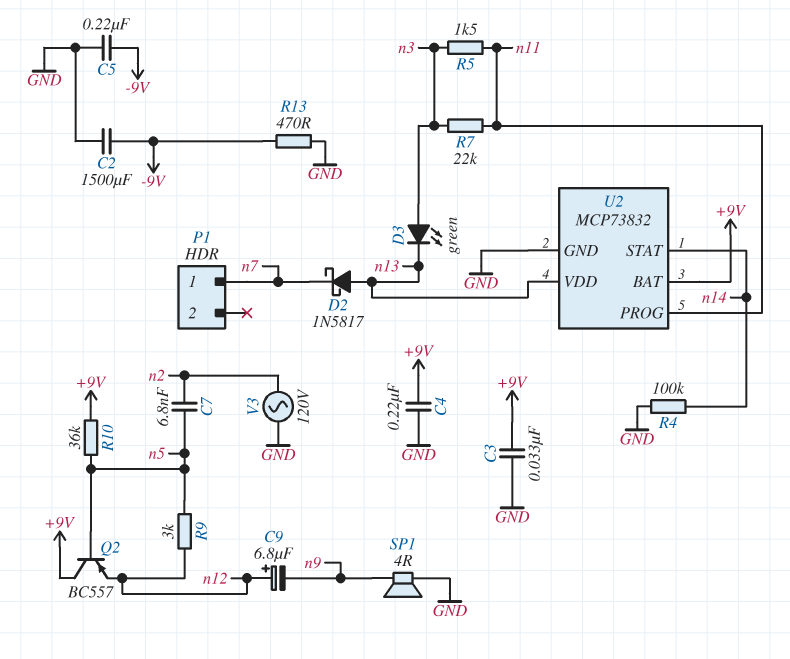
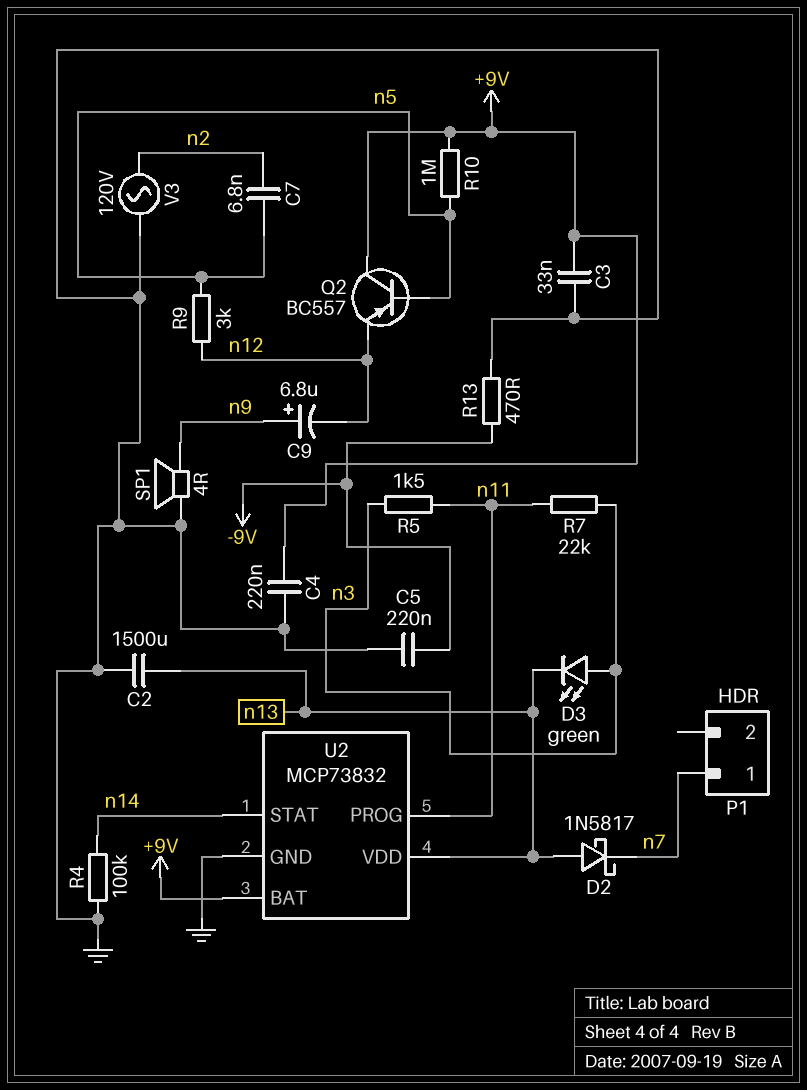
C2: 1500uF (-9V, GND) -> 1500uF (GND, n13)
C9: 6.8uF (plus n12, minus n9) -> 6.8uF (plus n9, minus n12)
R10: 36k (+9V, n5) -> 1M (+9V, n5)

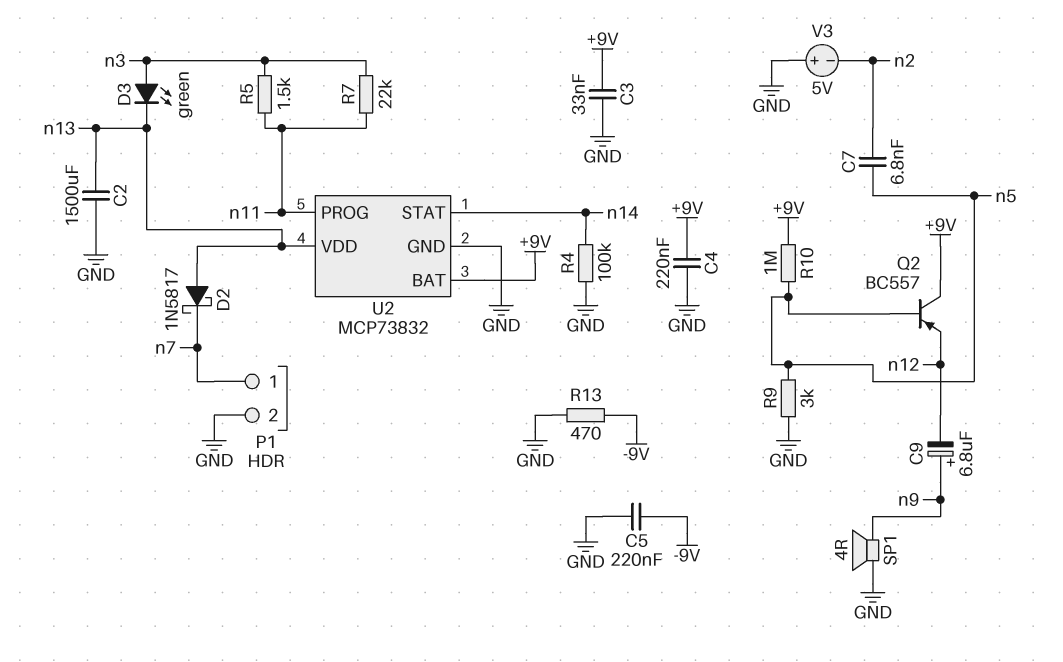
P1 pin 2: none -> GND
R9: 3k (n5, n12) -> 3k (GND, n5)
V3: AC 120V (GND, n2) -> 5V (plus GND, minus n2)

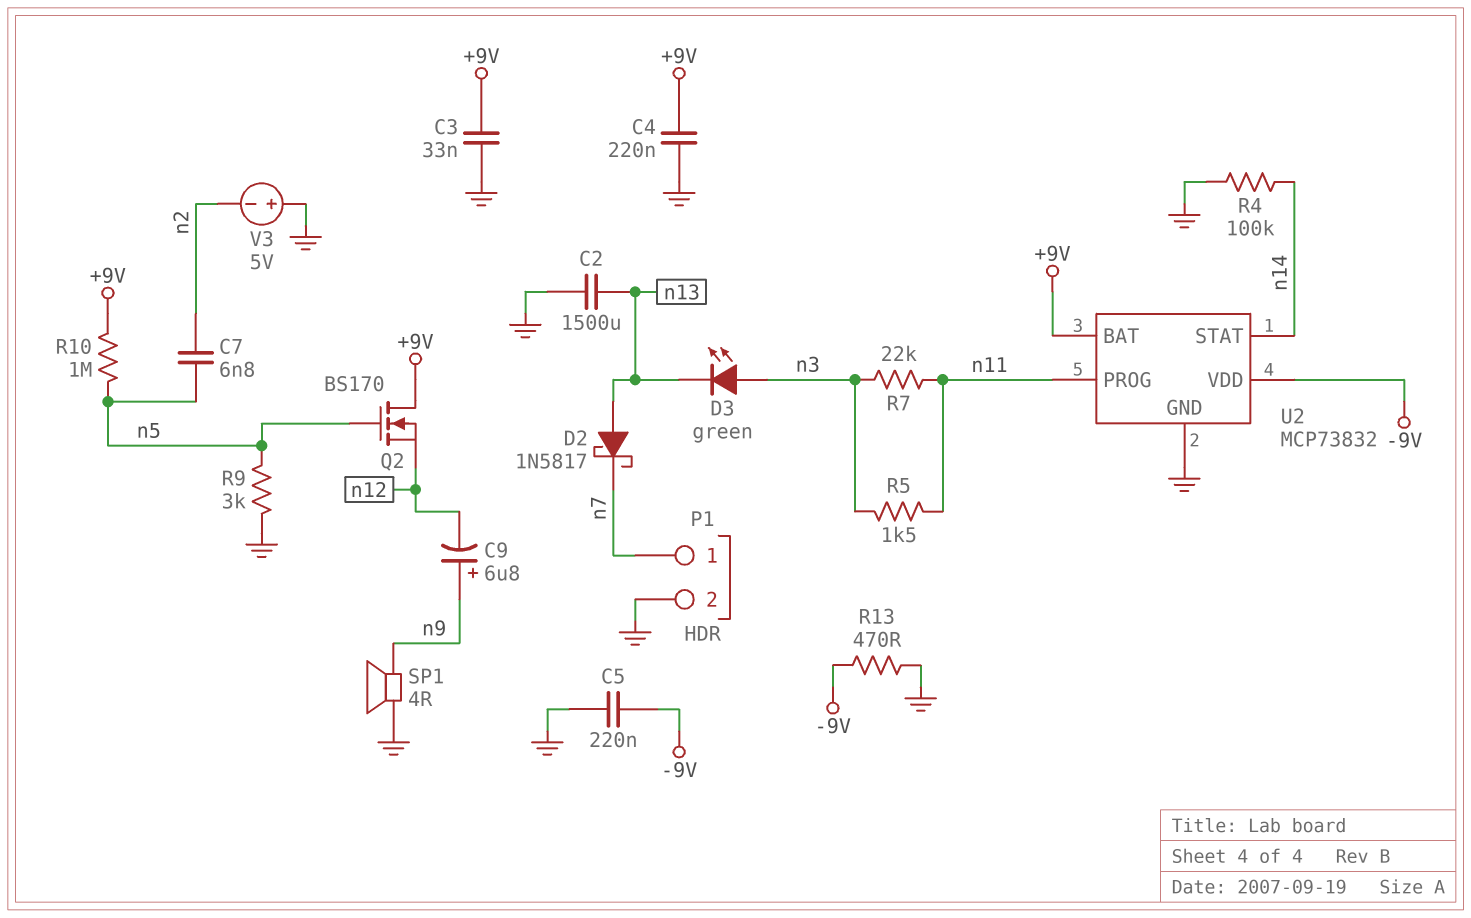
Q2: PNP BC557 (B n5, C +9V, E n12) -> NMOS BS170 (G n5, D +9V, S n12)
U2 pin VDD: n13 -> -9V

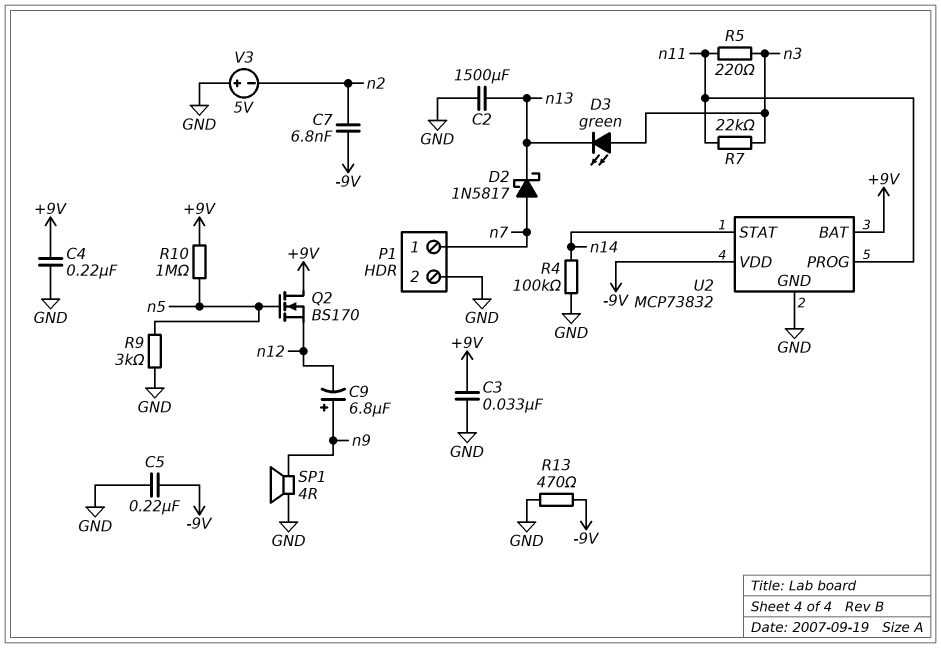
C7: 6.8nF (n2, n5) -> 6.8nF (-9V, n2)
D2: schottky 1N5817 (A n13, K n7) -> schottky 1N5817 (A n7, K n13)
R5: 1.5k (n3, n11) -> 220 (n3, n11)

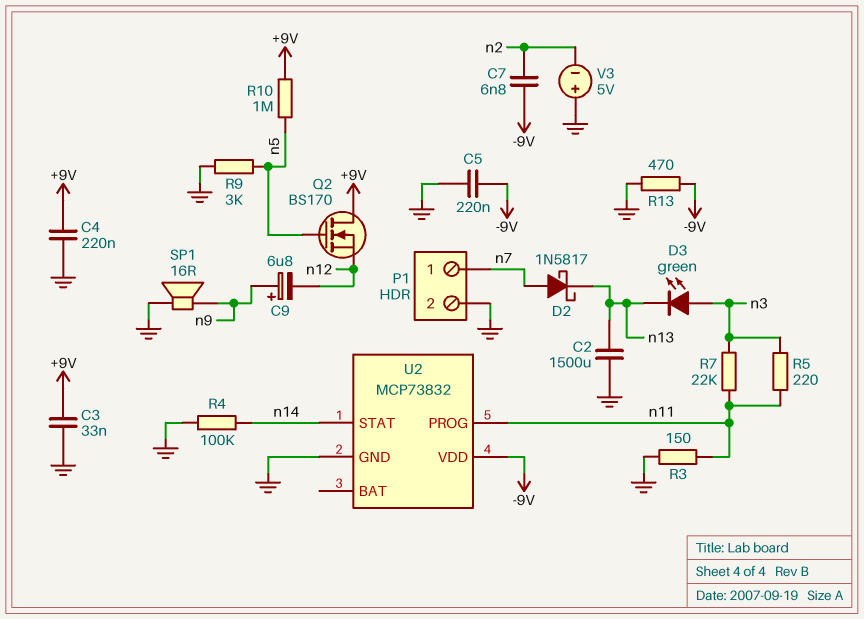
R3: none -> 150 (GND, n11)
SP1: speaker 4R (GND, n9) -> speaker 16R (GND, n9)
U2 pin BAT: +9V -> none

